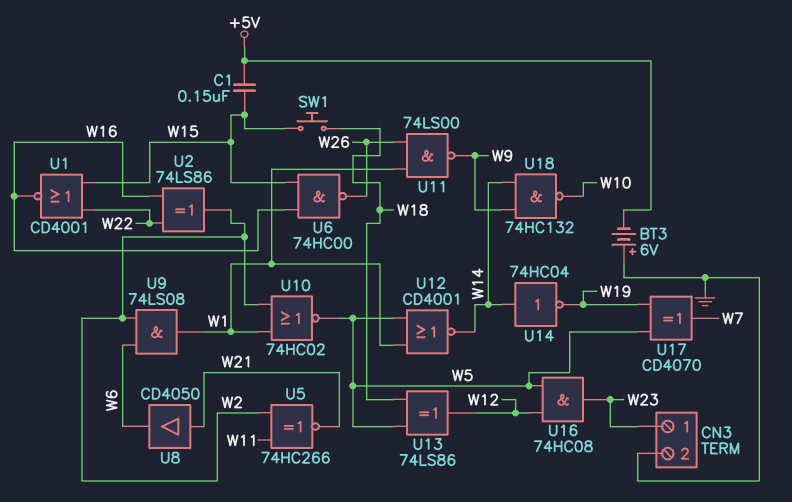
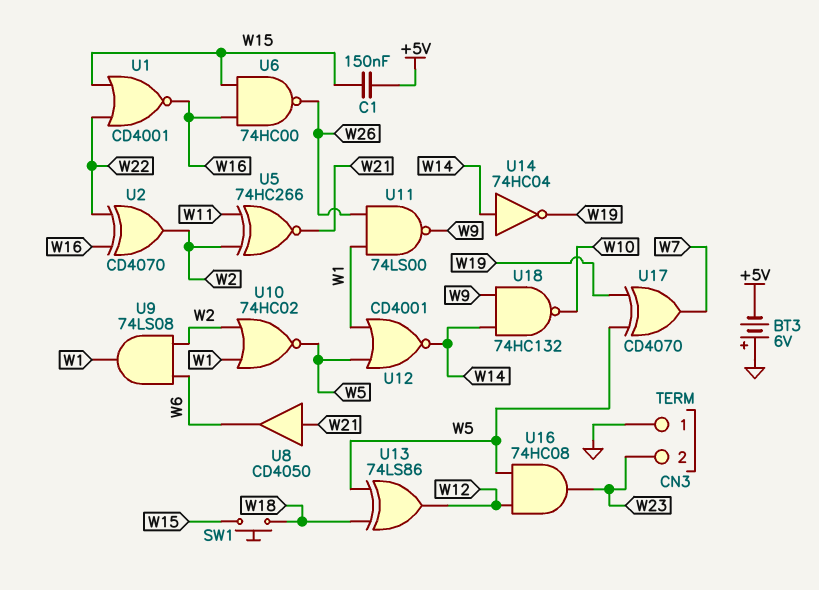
CN3 pin 1: W23 -> GND
CN3 pin 2: GND -> W23
U2: XOR 74LS86 (in W16, in W22, out W2) -> XOR CD4070 (in W16, in W22, out W2)

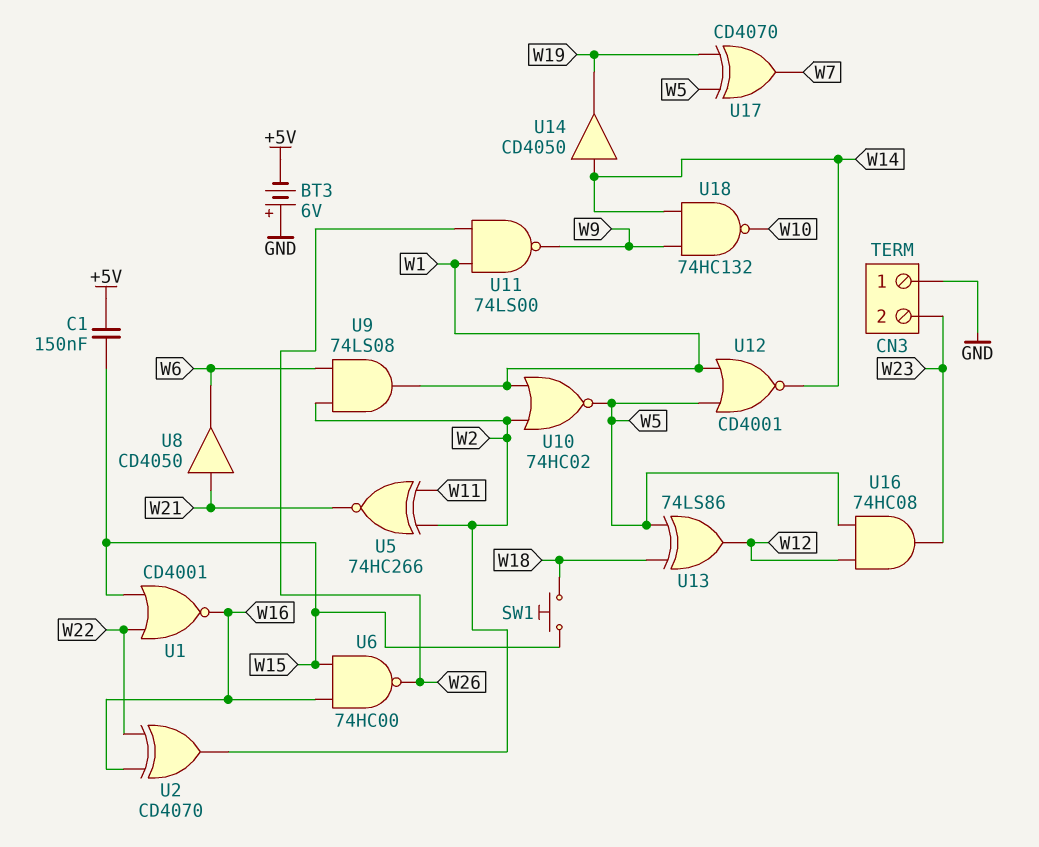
U14: NOT 74HC04 (in W14, out W19) -> buffer CD4050 (in W14, out W19)

